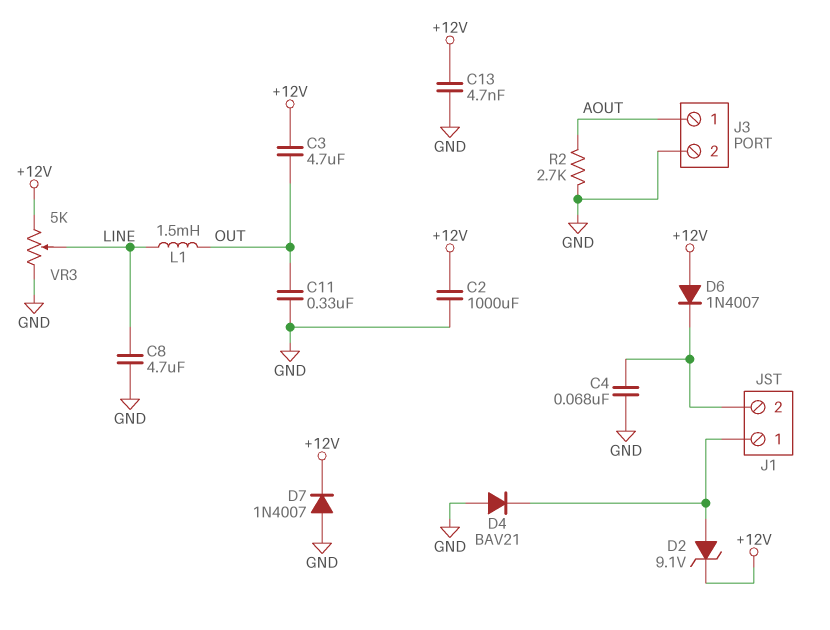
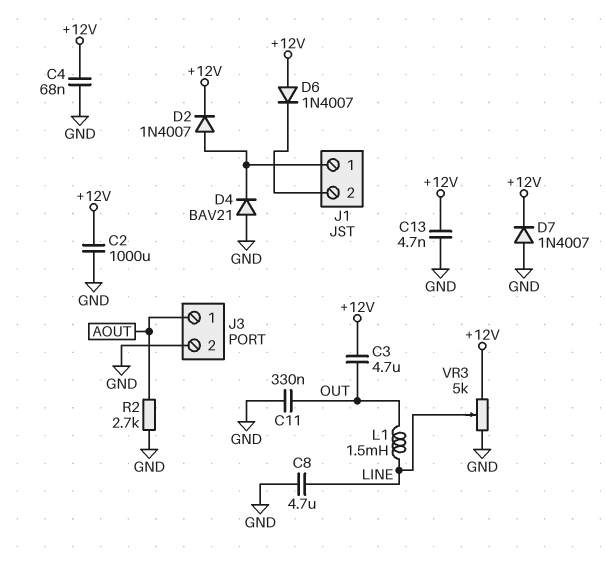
C4: 68nF (GND, J1/2) -> 68nF (+12V, GND)
D2: zener 9.1V (A J1/1, K +12V) -> diode 1N4007 (A J1/1, K +12V)

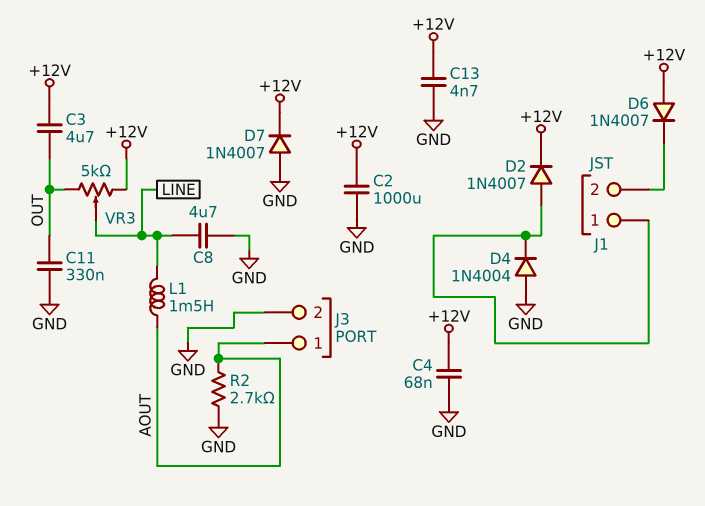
D4: diode BAV21 (A GND, K J1/1) -> diode 1N4004 (A GND, K J1/1)
L1: 1.5mH (LINE, OUT) -> 1.5mH (AOUT, LINE)
VR3: 5k (+12V, GND, wiper LINE) -> 5k (+12V, OUT, wiper LINE)

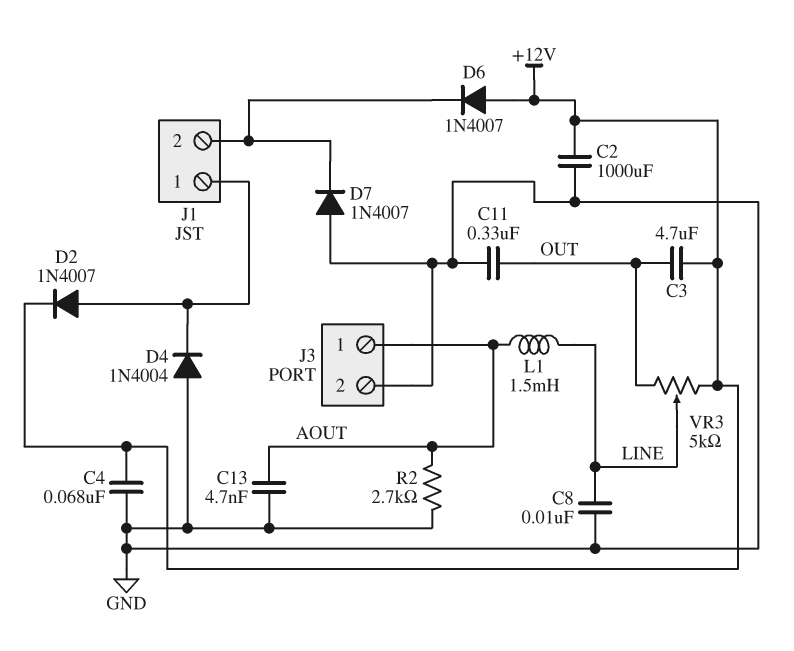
C8: 4.7uF (GND, LINE) -> 10nF (GND, LINE)
C13: 4.7nF (+12V, GND) -> 4.7nF (AOUT, GND)
D7: diode 1N4007 (A GND, K +12V) -> diode 1N4007 (A GND, K J1/2)

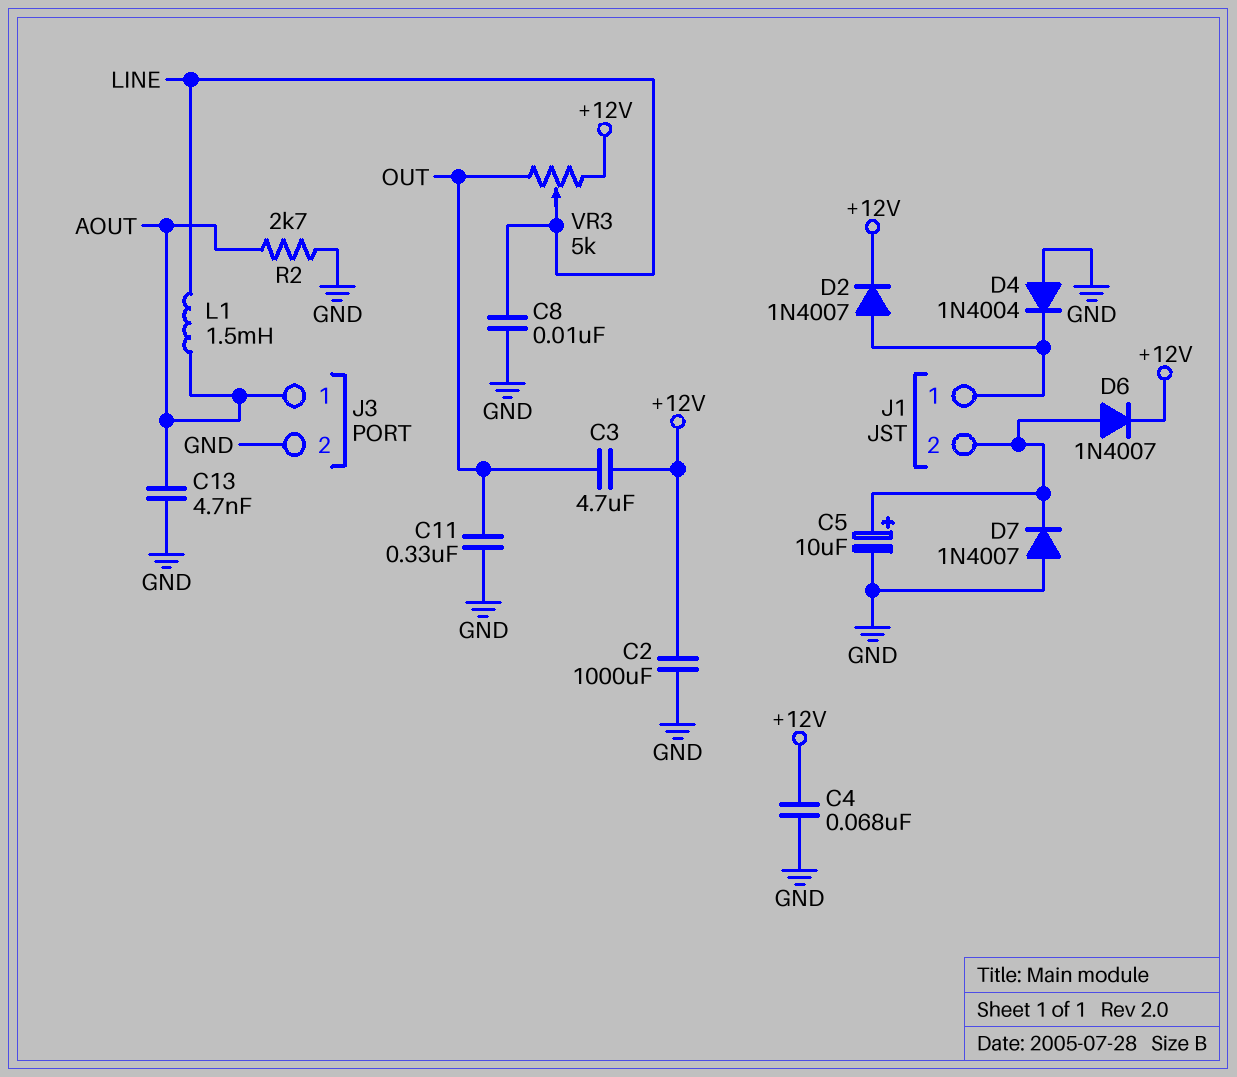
C5: none -> 10uF (plus J1/2, minus GND)
D6: diode 1N4007 (A +12V, K J1/2) -> diode 1N4007 (A J1/2, K +12V)

